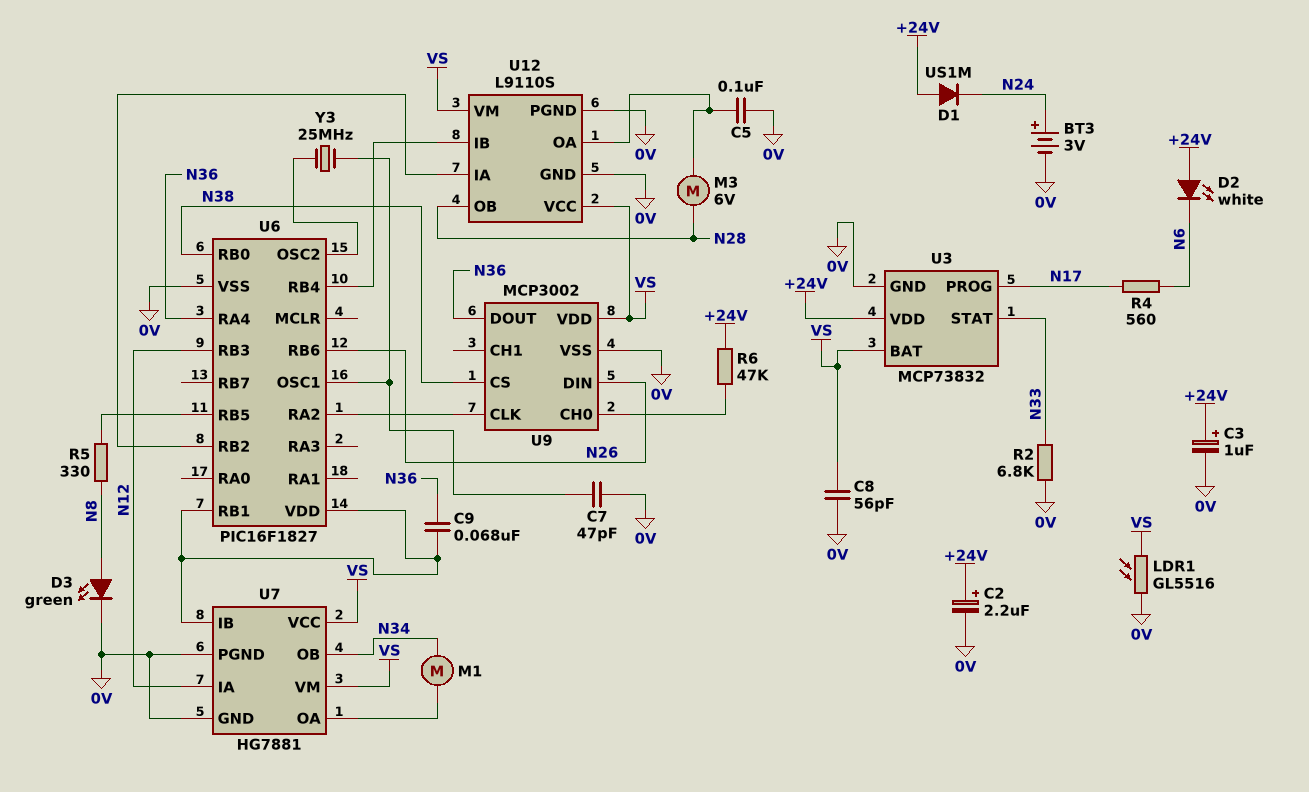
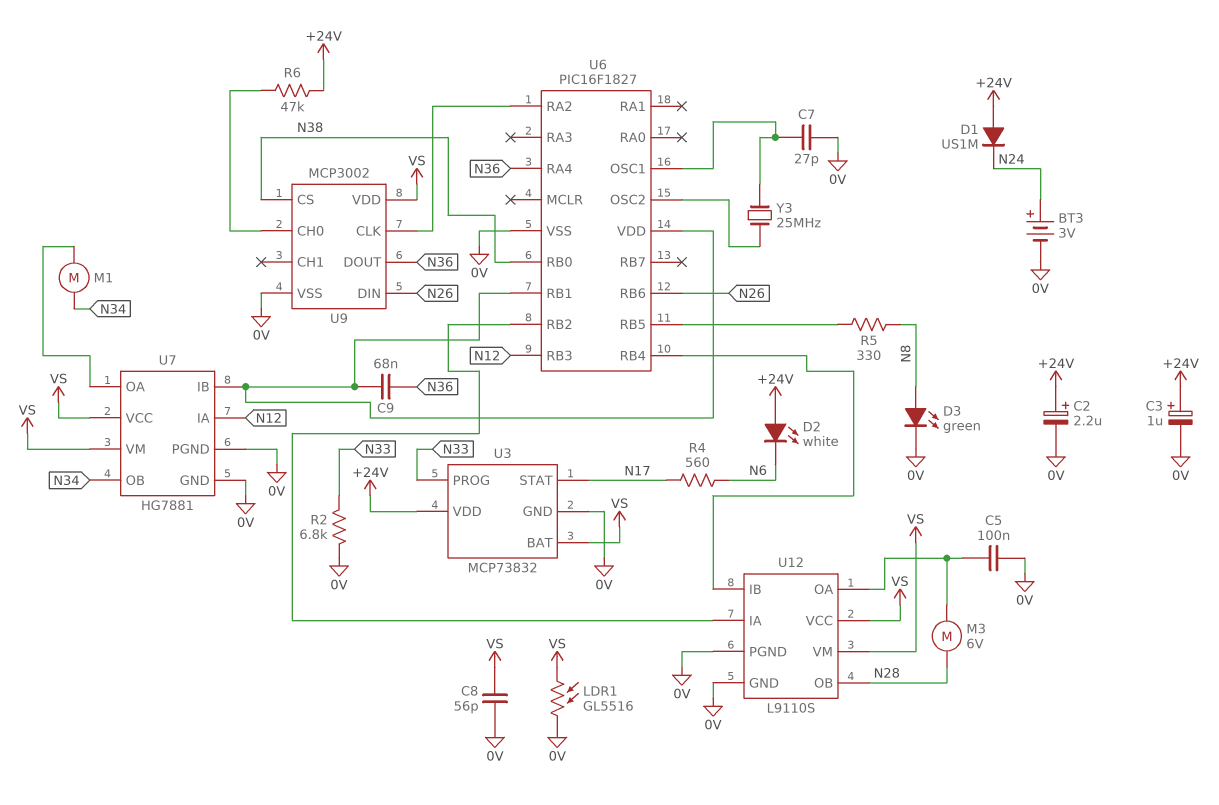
C7: 47pF (0V, U6/OSC1) -> 27pF (0V, U6/OSC1)
U3 pin PROG: N17 -> N33
U3 pin STAT: N33 -> N17

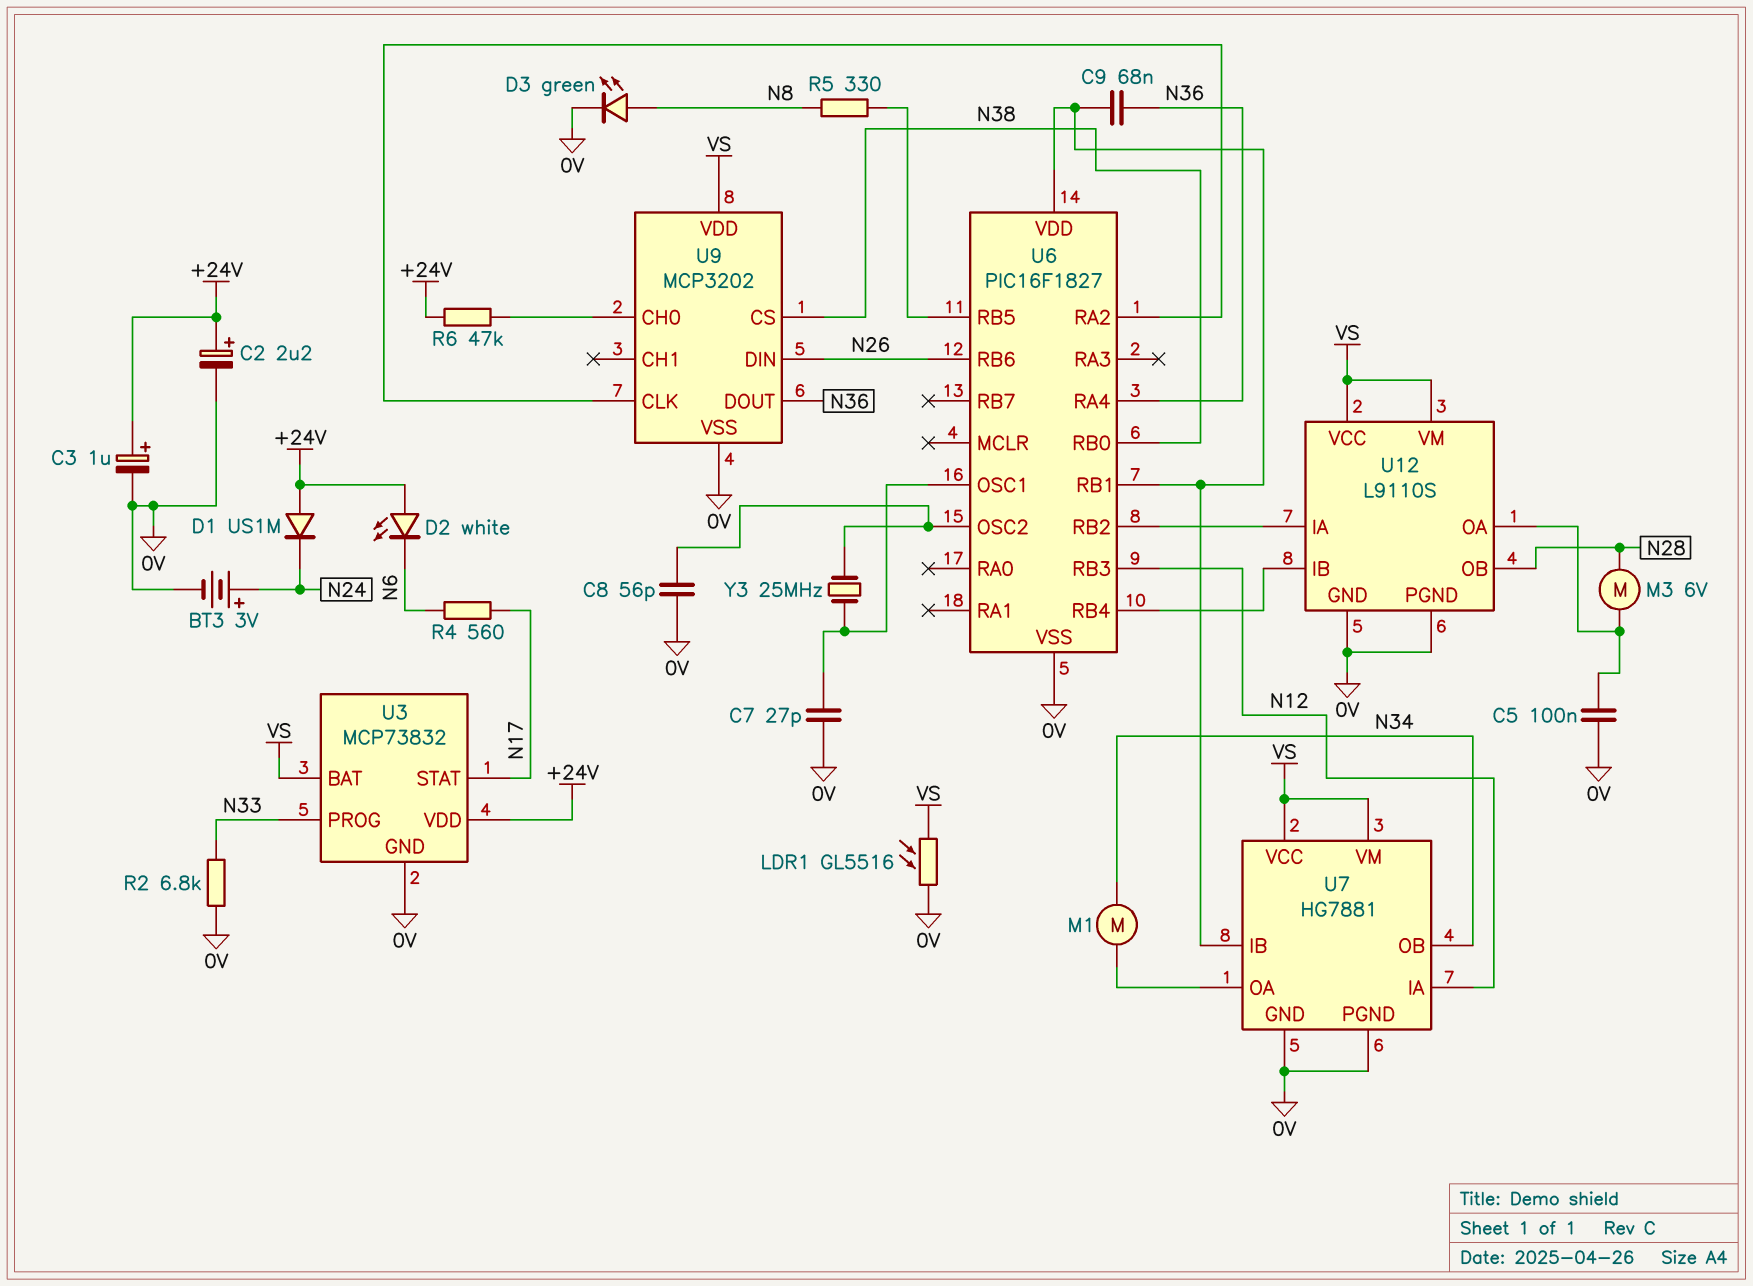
C8: 56pF (0V, VS) -> 56pF (0V, U6/OSC2)
U9: MCP3002 -> MCP3202

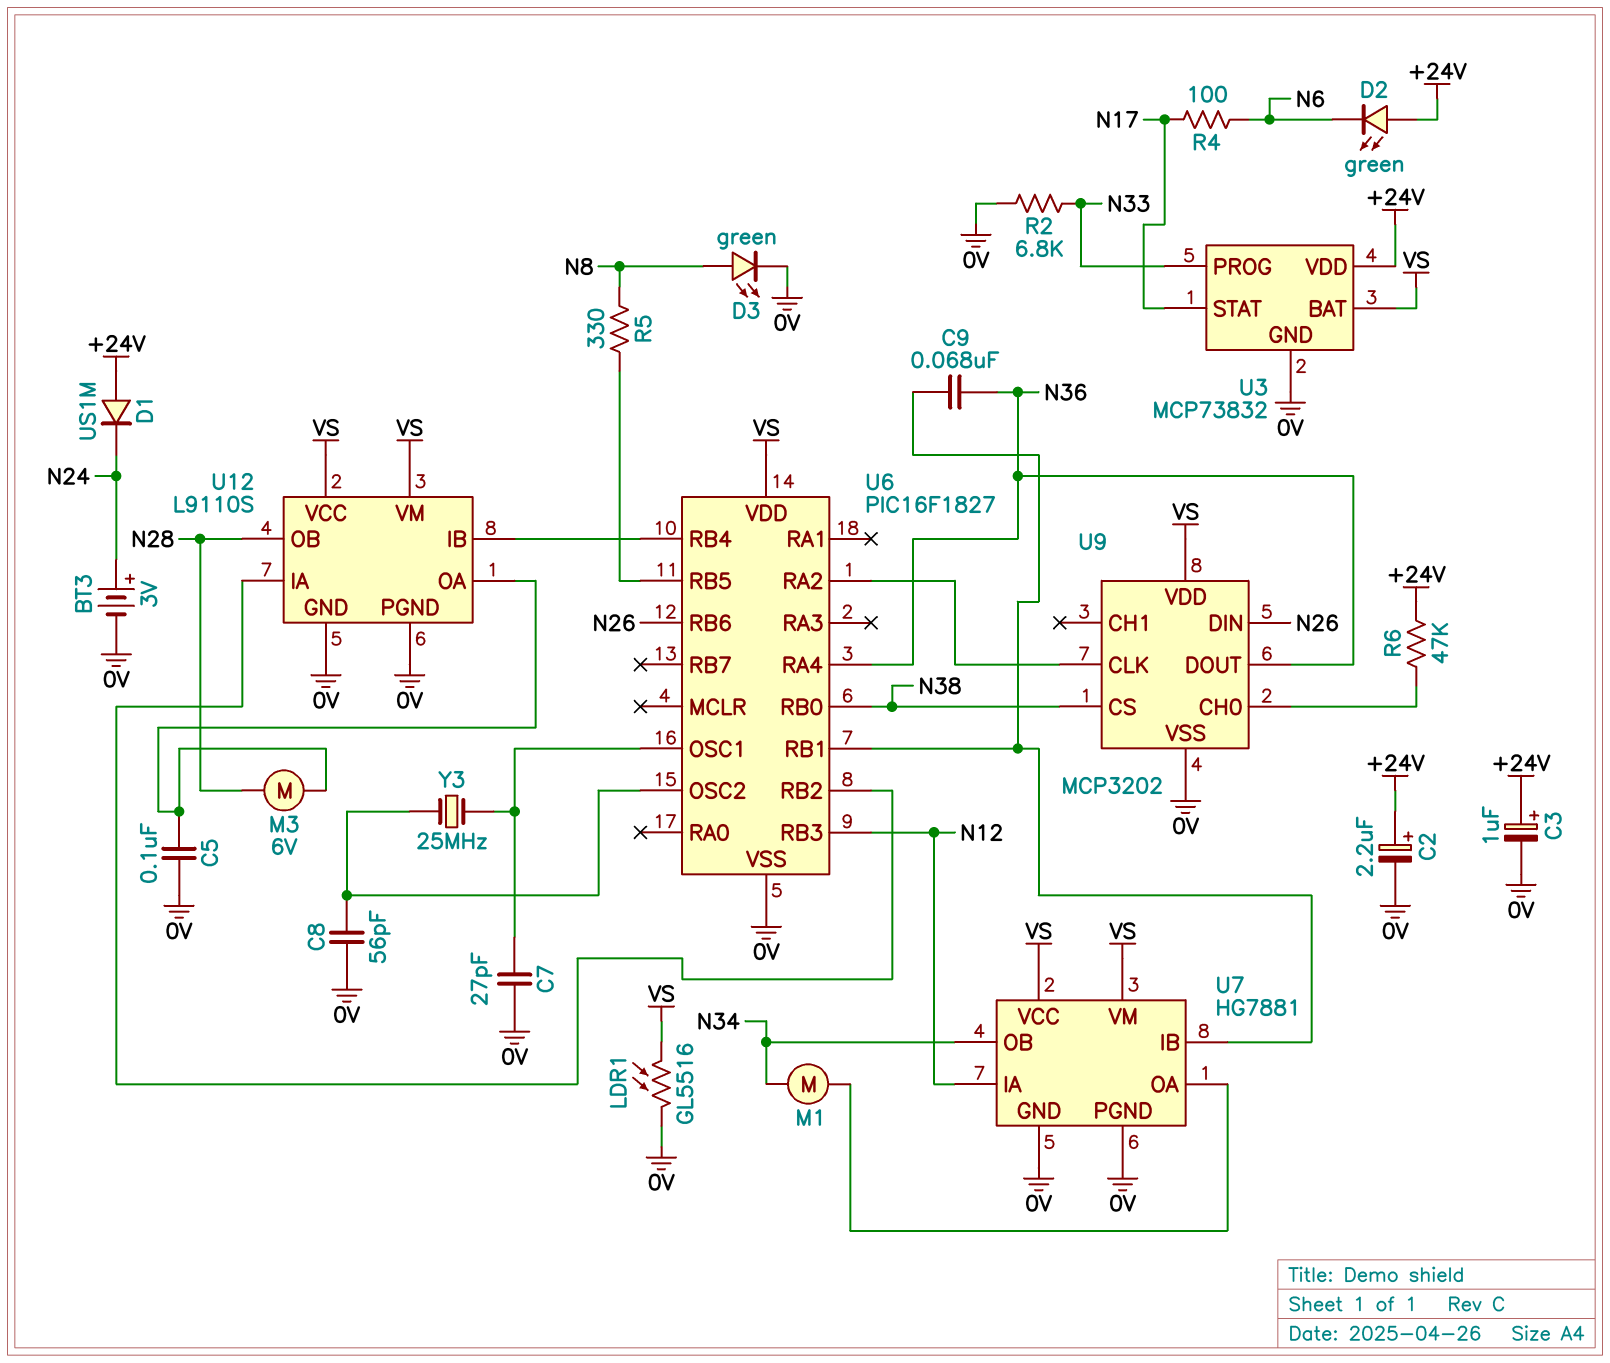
D2: LED white (A +24V, K N6) -> LED green (A +24V, K N6)
R4: 560 (N6, N17) -> 100 (N6, N17)
U6 pin VDD: U6/RB1 -> VS

